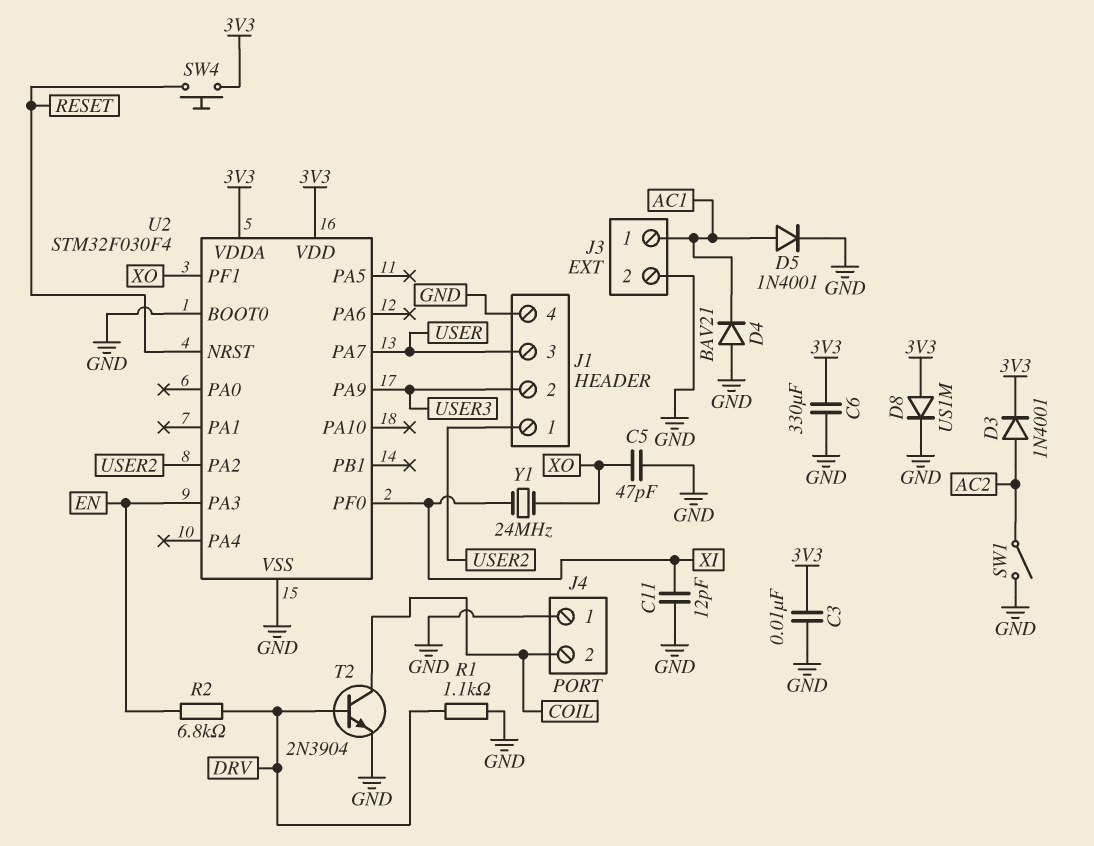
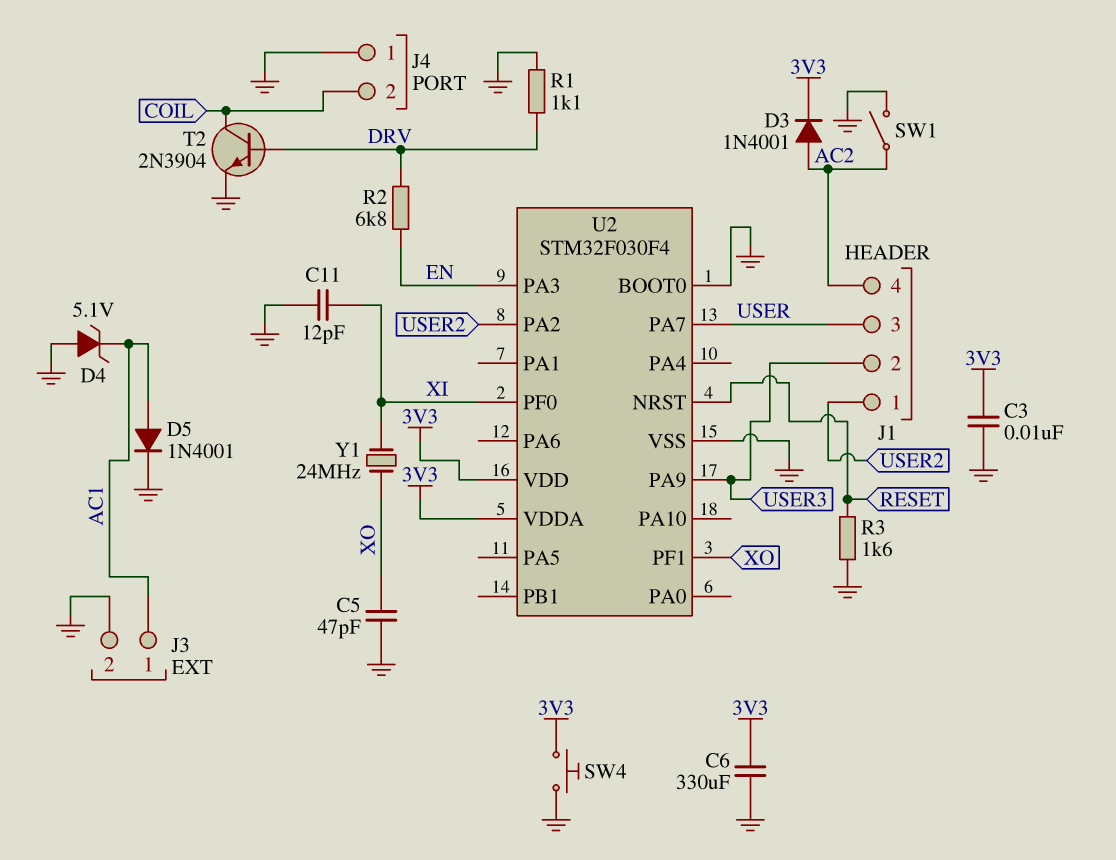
D4: diode BAV21 (A GND, K AC1) -> zener 5.1V (A GND, K AC1)
D8: diode US1M (A 3V3, K GND) -> none
J1 pin 4: GND -> AC2
R3: none -> 1.6k (GND, RESET)
SW4: button (3V3, RESET) -> button (3V3, GND)

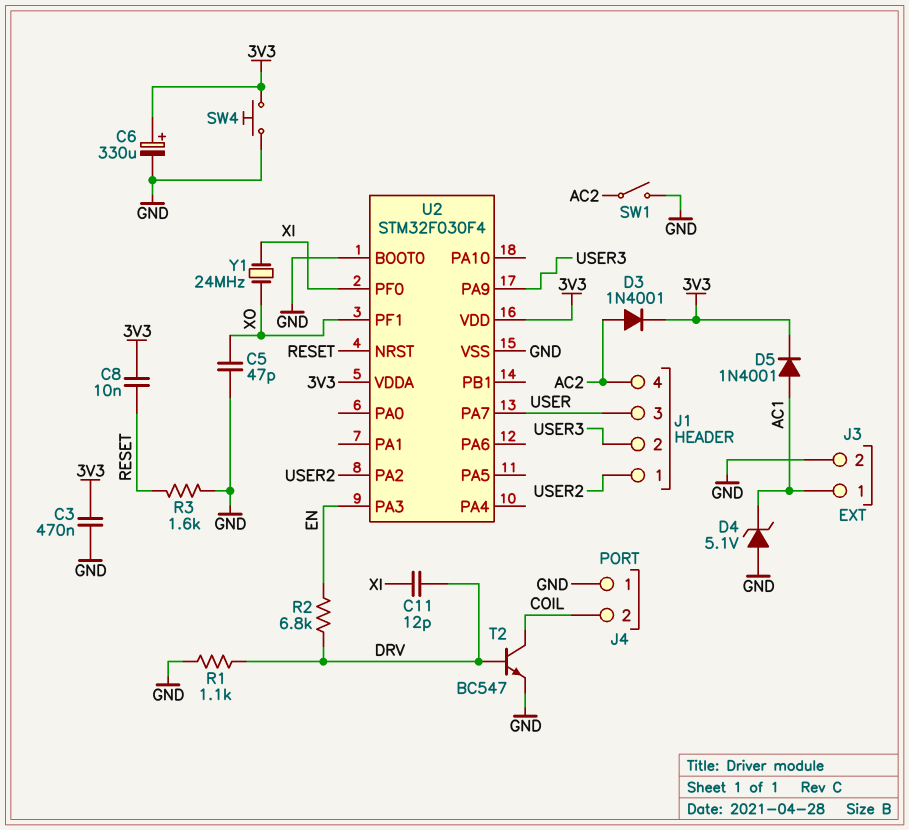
C3: 10nF (3V3, GND) -> 470nF (3V3, GND)
C6: 330uF (3V3, GND) -> 330uF (plus 3V3, minus GND)
C8: none -> 10nF (3V3, RESET)
C11: 12pF (GND, XI) -> 12pF (DRV, XI)
D5: diode 1N4001 (A AC1, K GND) -> diode 1N4001 (A AC1, K 3V3)
T2: NPN 2N3904 (B DRV, C COIL, E GND) -> NPN BC547 (B DRV, C COIL, E GND)

